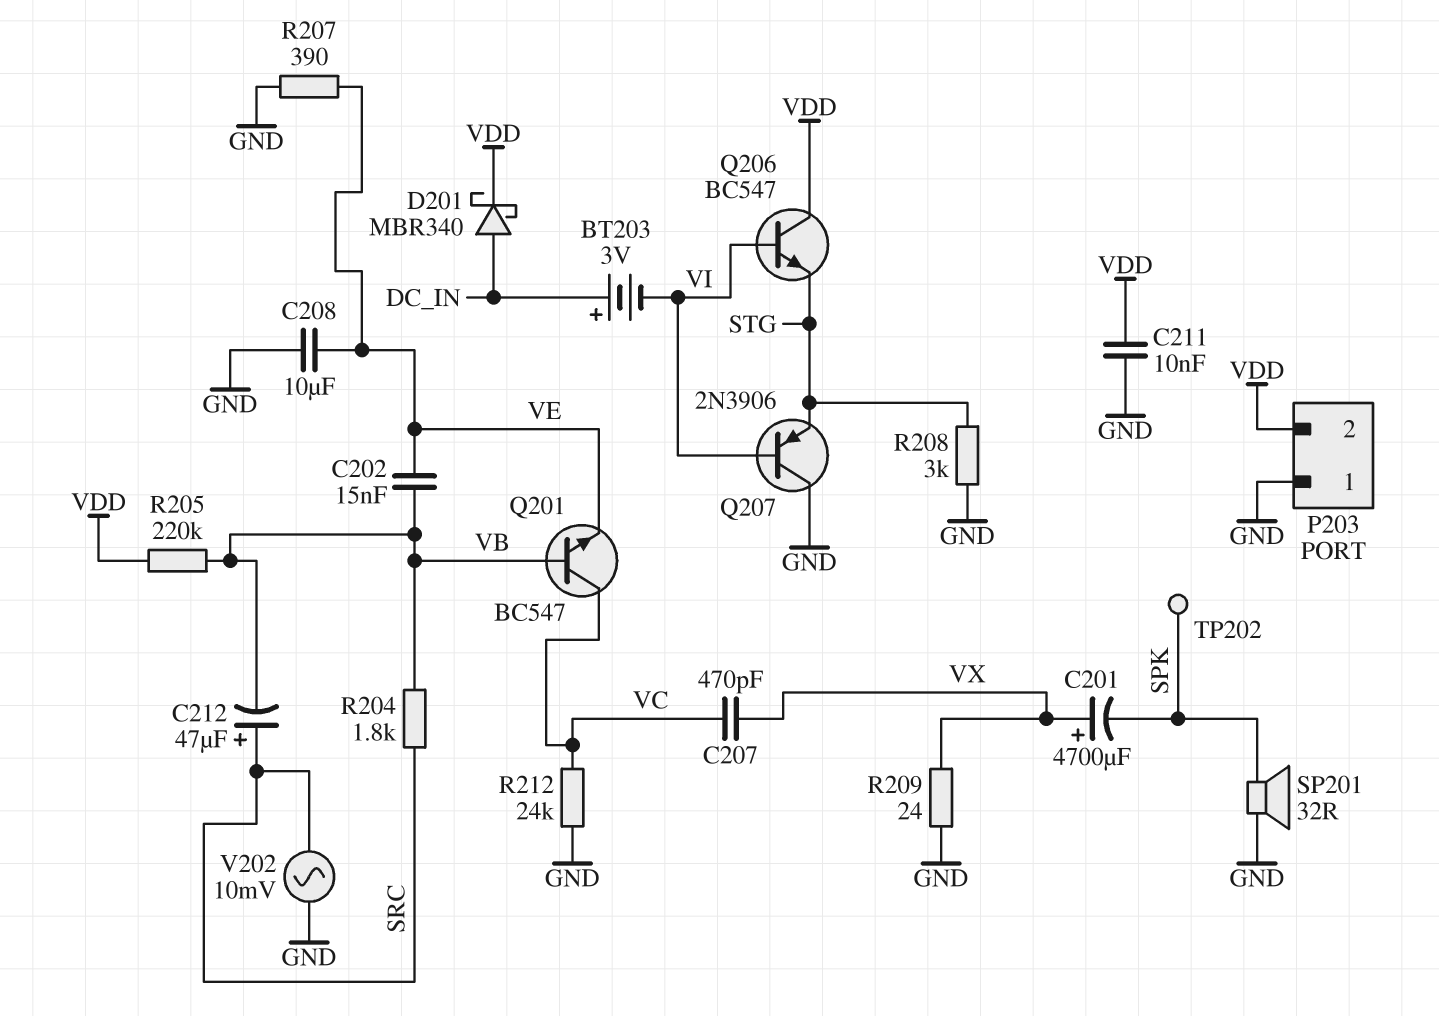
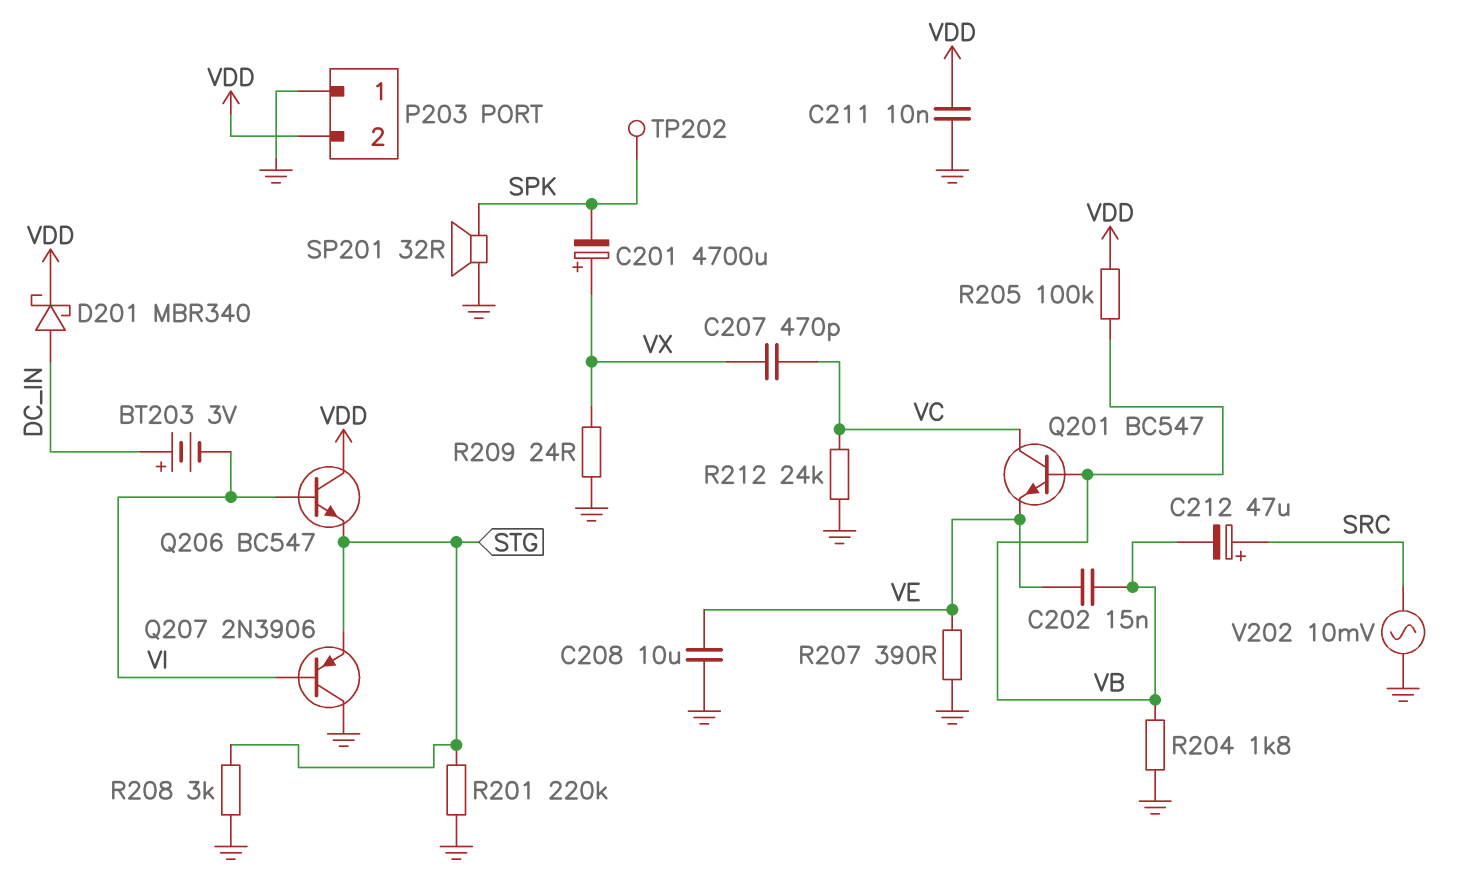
R201: none -> 220k (GND, STG)
R204: 1.8k (SRC, VB) -> 1.8k (GND, VB)
R205: 220k (VB, VDD) -> 100k (VB, VDD)

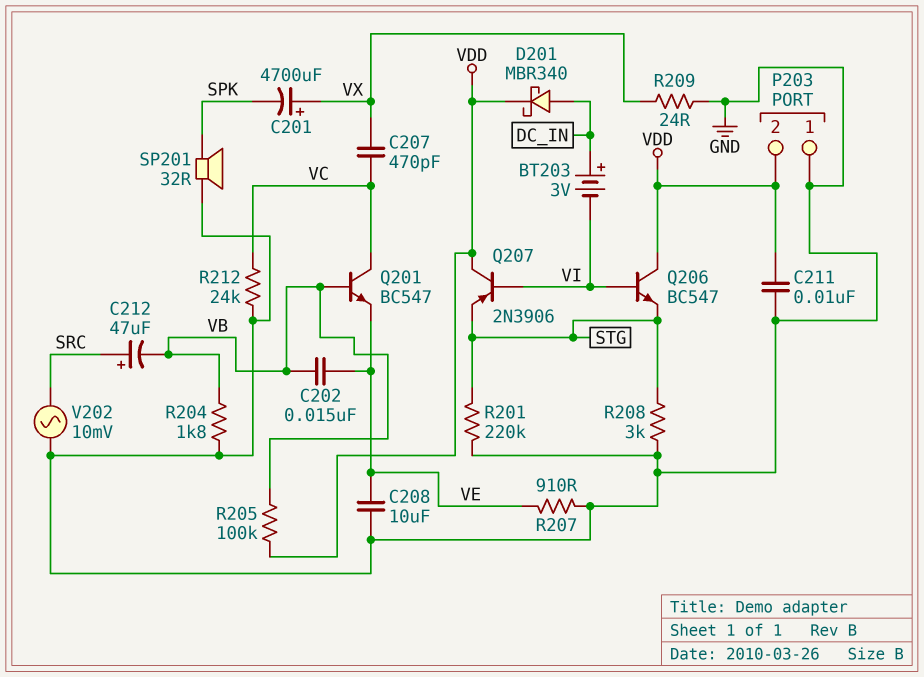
Q207: PNP 2N3906 (B VI, C GND, E STG) -> PNP 2N3906 (B VI, C VDD, E STG)
R207: 390 (GND, VE) -> 910 (GND, VE)
TP202: test point (SPK) -> none

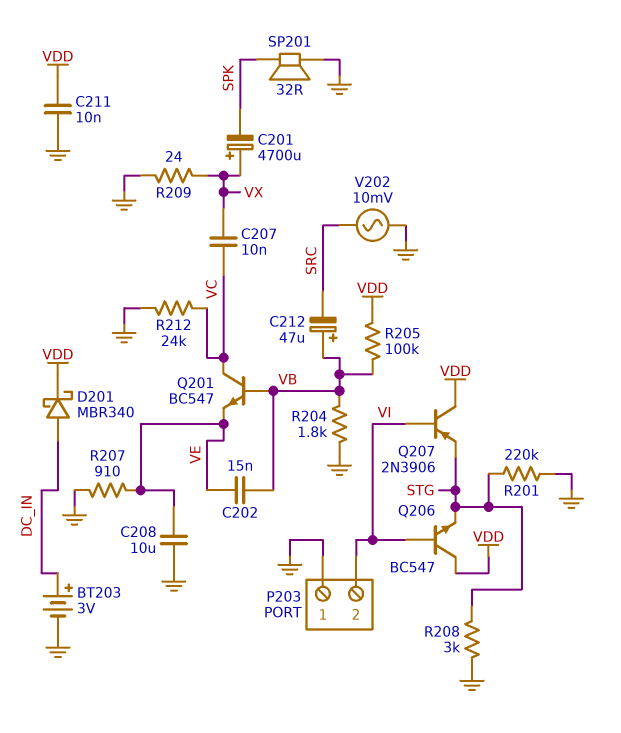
BT203: 3V (plus DC_IN, minus VI) -> 3V (plus DC_IN, minus GND)
C207: 470pF (VC, VX) -> 10nF (VC, VX)
C212: 47uF (plus SRC, minus VB) -> 47uF (plus VB, minus SRC)
P203 pin 2: VDD -> VI

